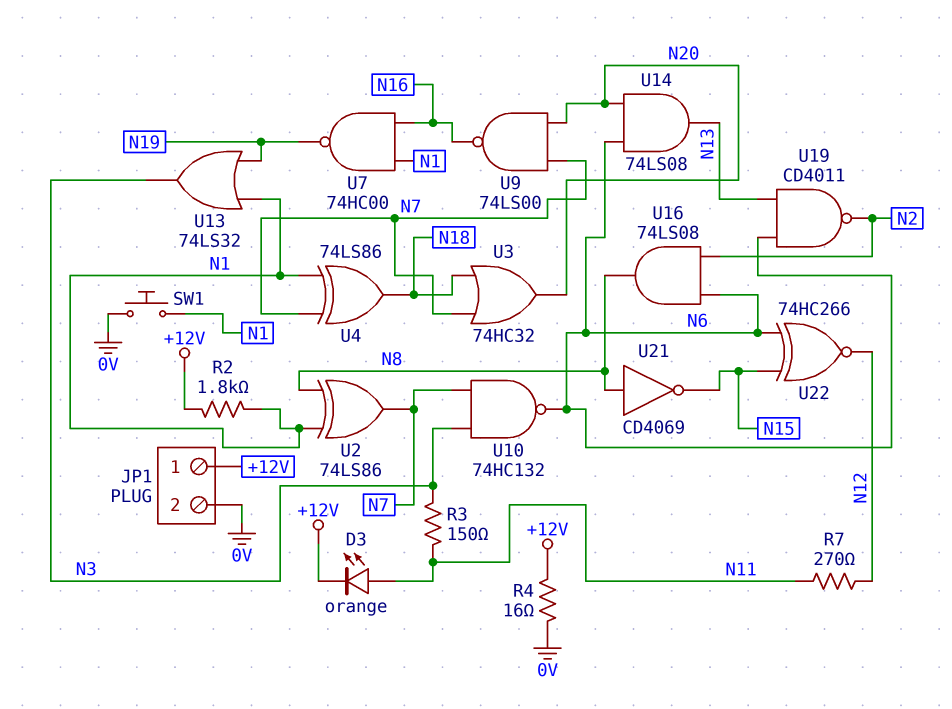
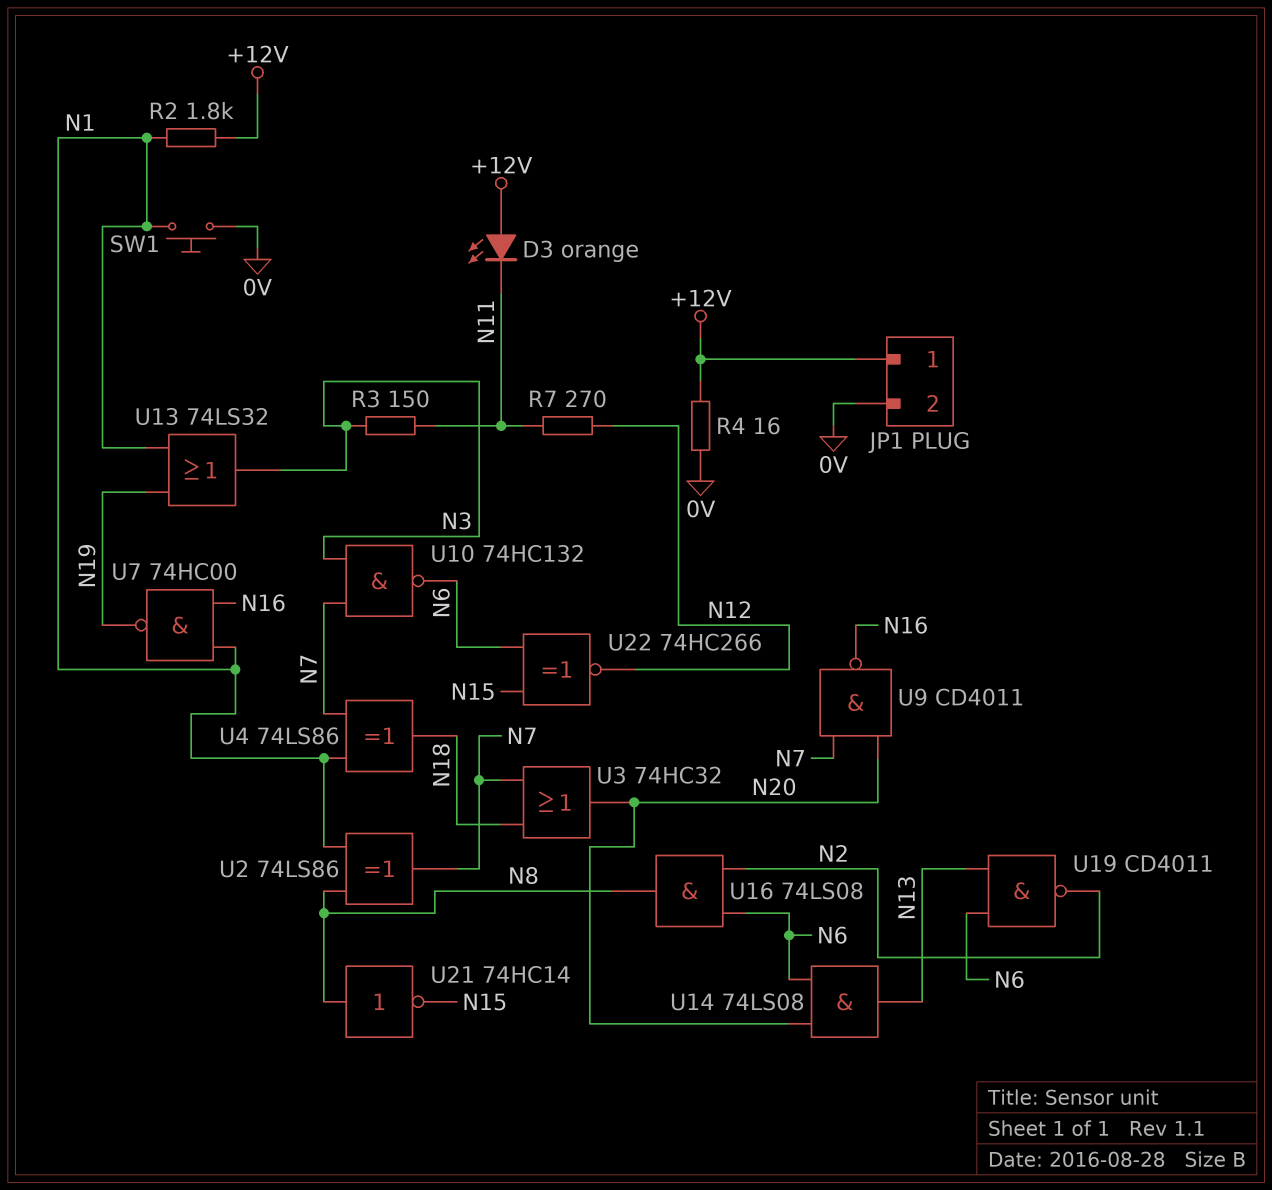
D3: LED orange (A N11, K +12V) -> LED orange (A +12V, K N11)
U9: NAND 74LS00 (in N7, in N20, out N16) -> NAND CD4011 (in N7, in N20, out N16)
U21: NOT CD4069 (in N8, out N15) -> NOT 74HC14 (in N8, out N15)

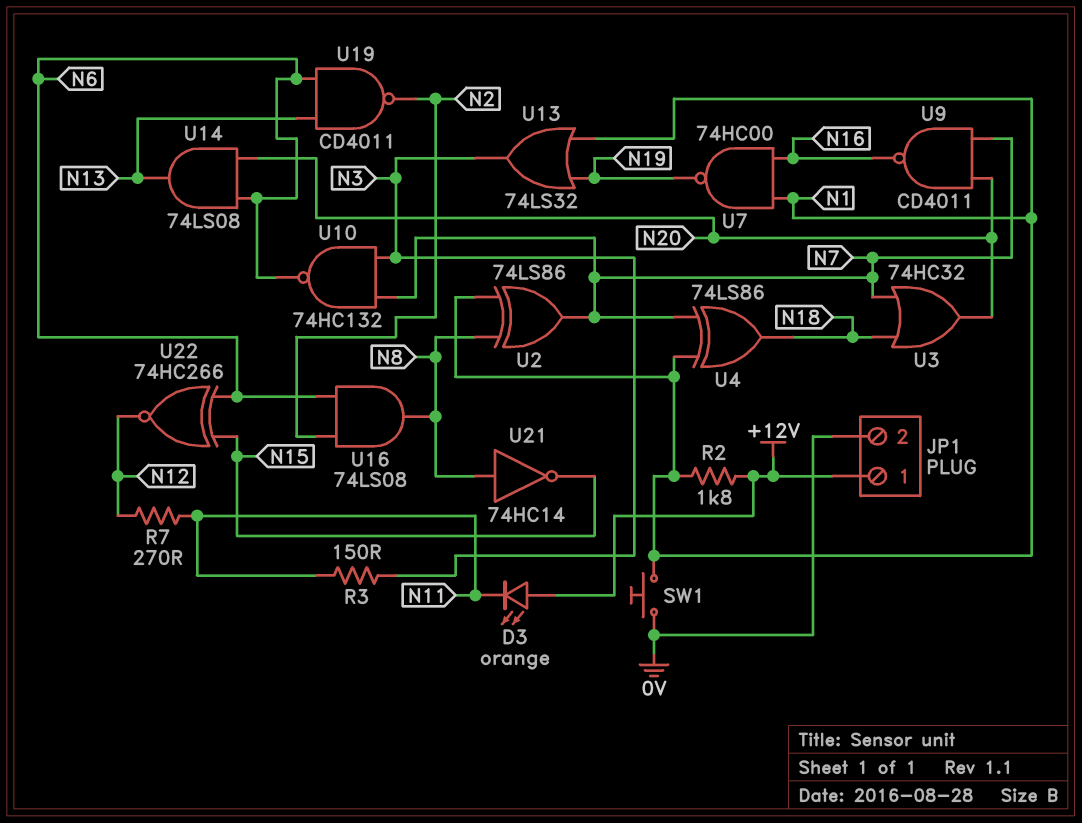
R4: 16 (+12V, 0V) -> none

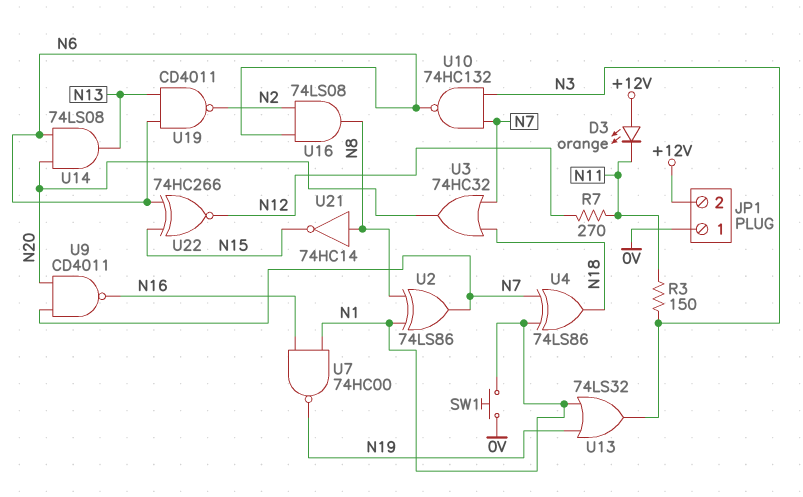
JP1 pin 1: +12V -> 0V
JP1 pin 2: 0V -> +12V
R2: 1.8k (+12V, N1) -> none

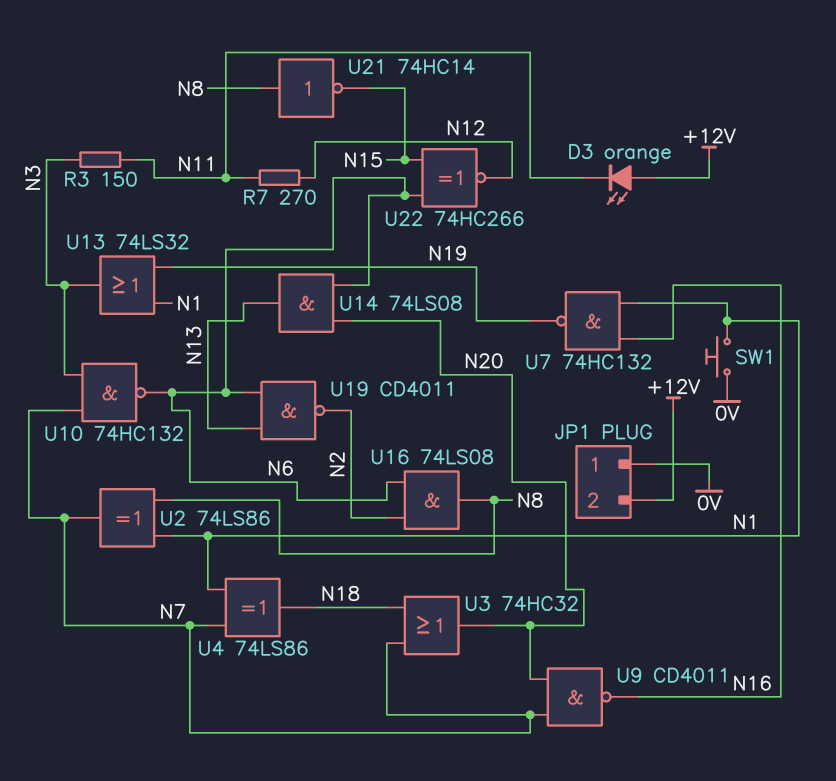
U7: NAND 74HC00 (in N1, in N16, out N19) -> NAND 74HC132 (in N1, in N16, out N19)

